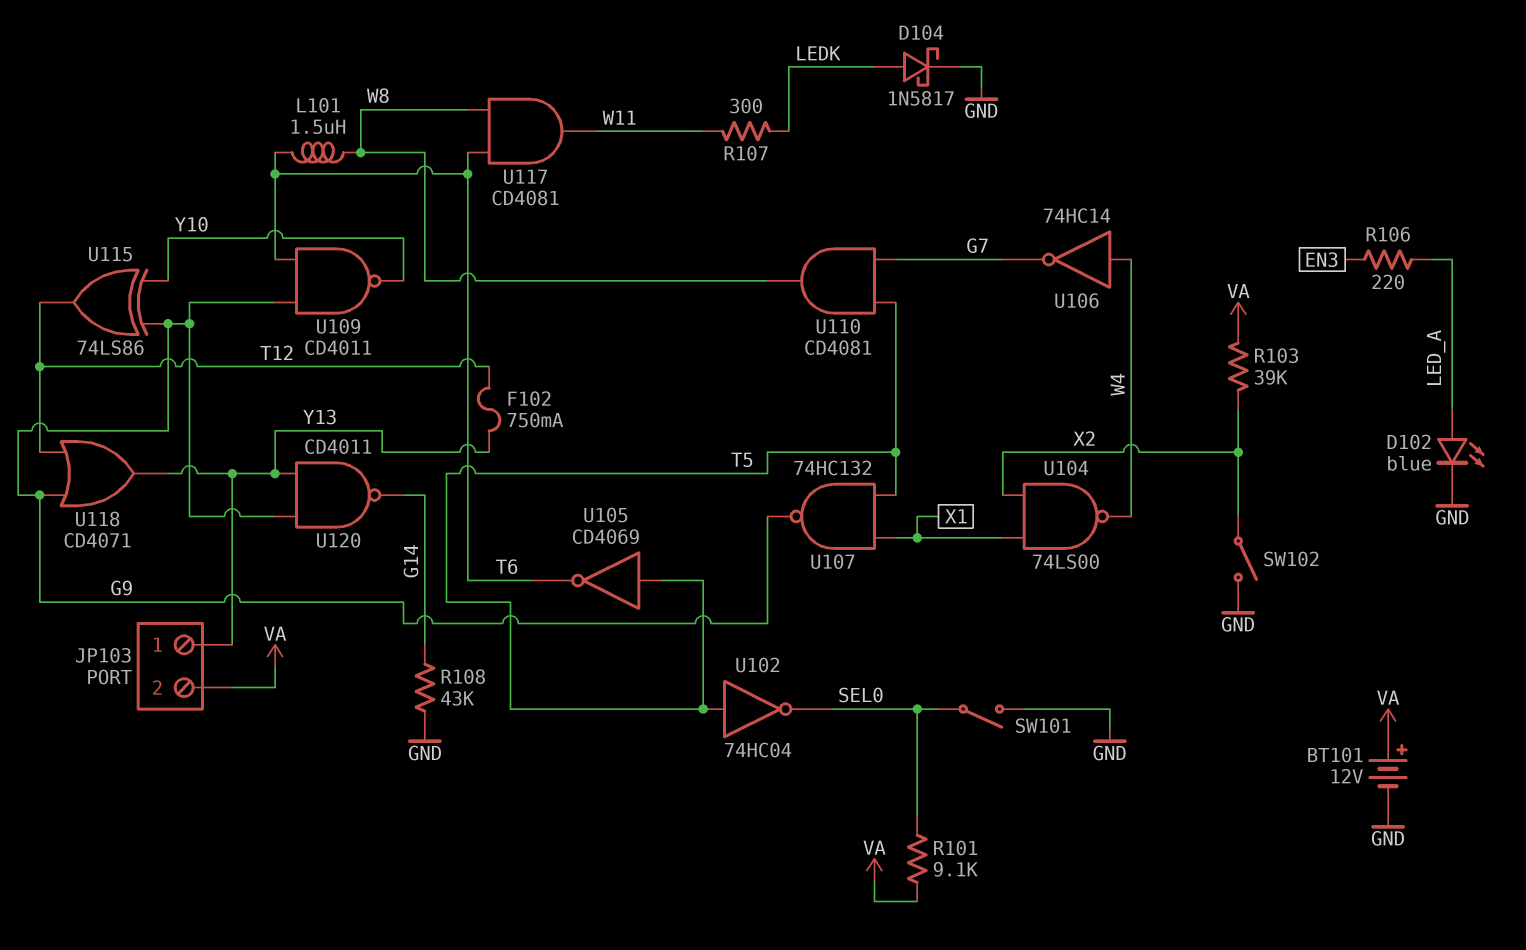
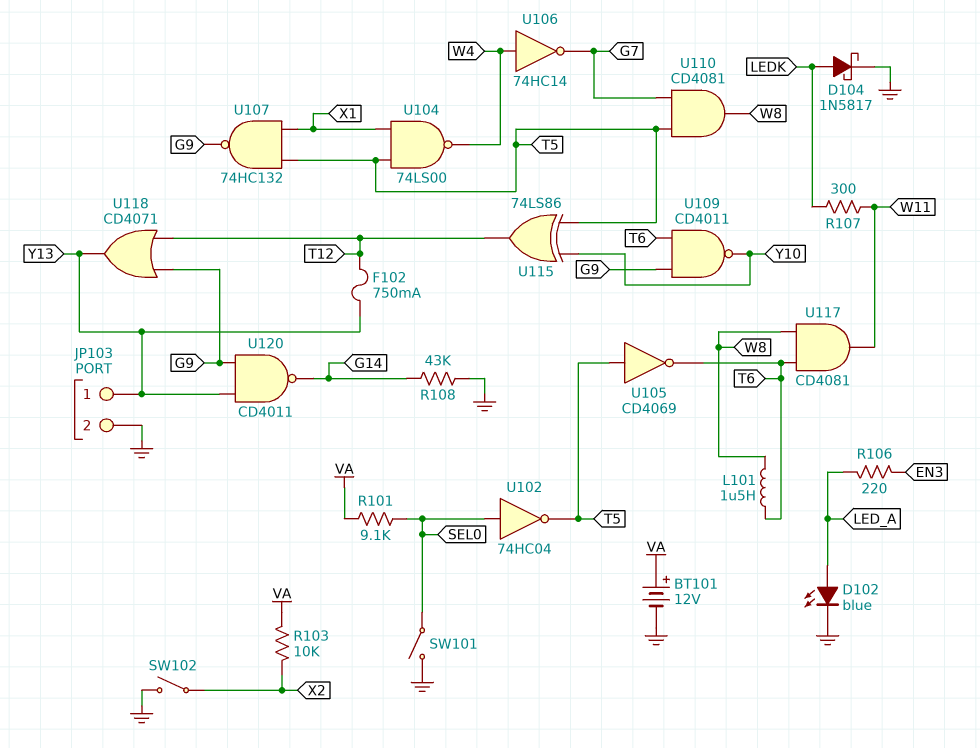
JP103 pin 2: VA -> GND
R103: 39k (VA, X2) -> 10k (VA, X2)
U102: NOT 74HC04 (in T5, out SEL0) -> NOT 74HC04 (in SEL0, out T5)
U104: NAND 74LS00 (in X1, in X2, out W4) -> NAND 74LS00 (in T5, in X1, out W4)
U115: XOR 74LS86 (in G9, in Y10, out T12) -> XOR 74LS86 (in T5, in Y10, out T12)

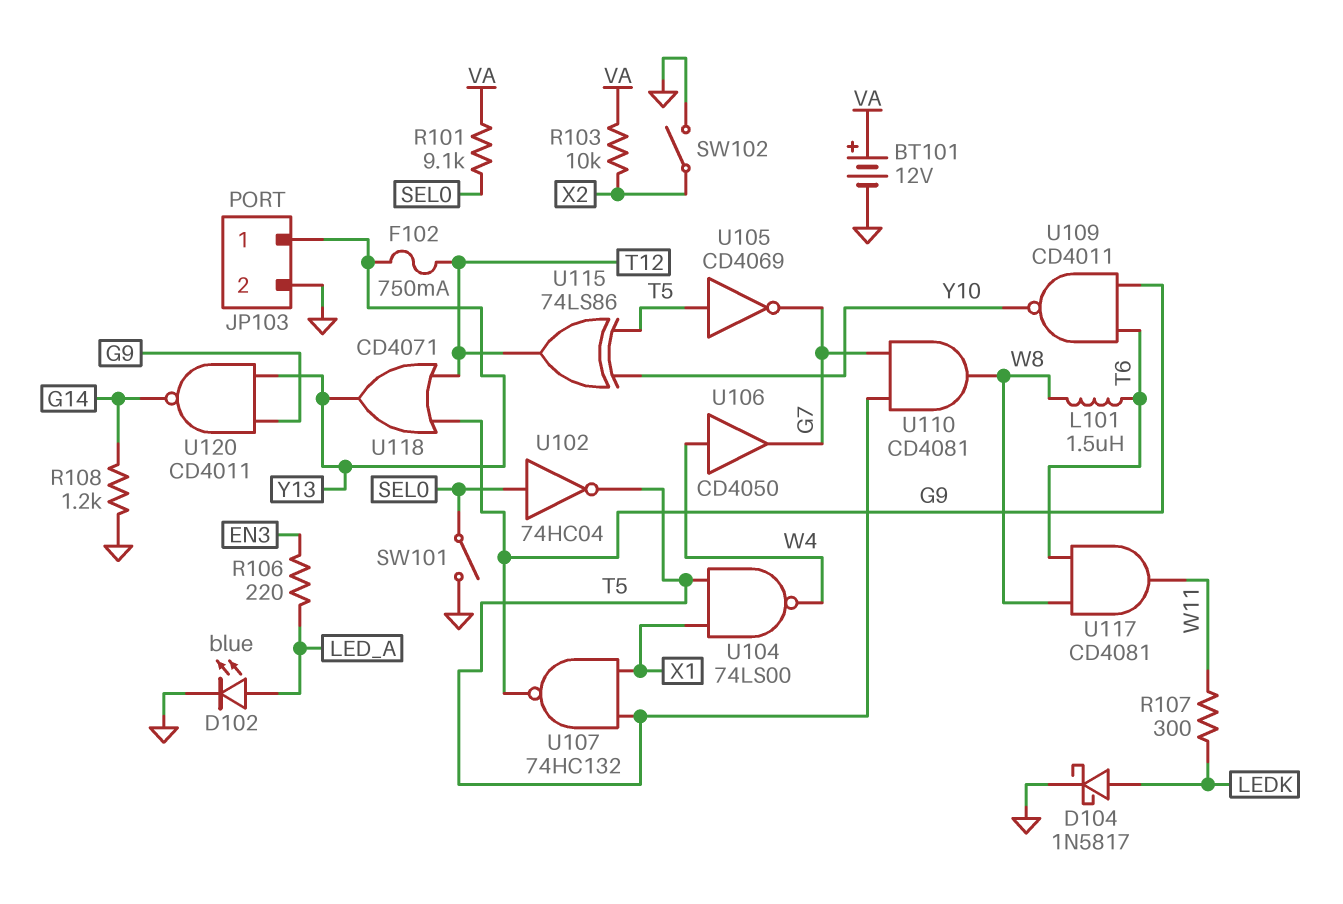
R108: 43k (G14, GND) -> 1.2k (G14, GND)
U105: NOT CD4069 (in T5, out T6) -> NOT CD4069 (in T5, out G7)
U106: NOT 74HC14 (in W4, out G7) -> buffer CD4050 (in W4, out G7)

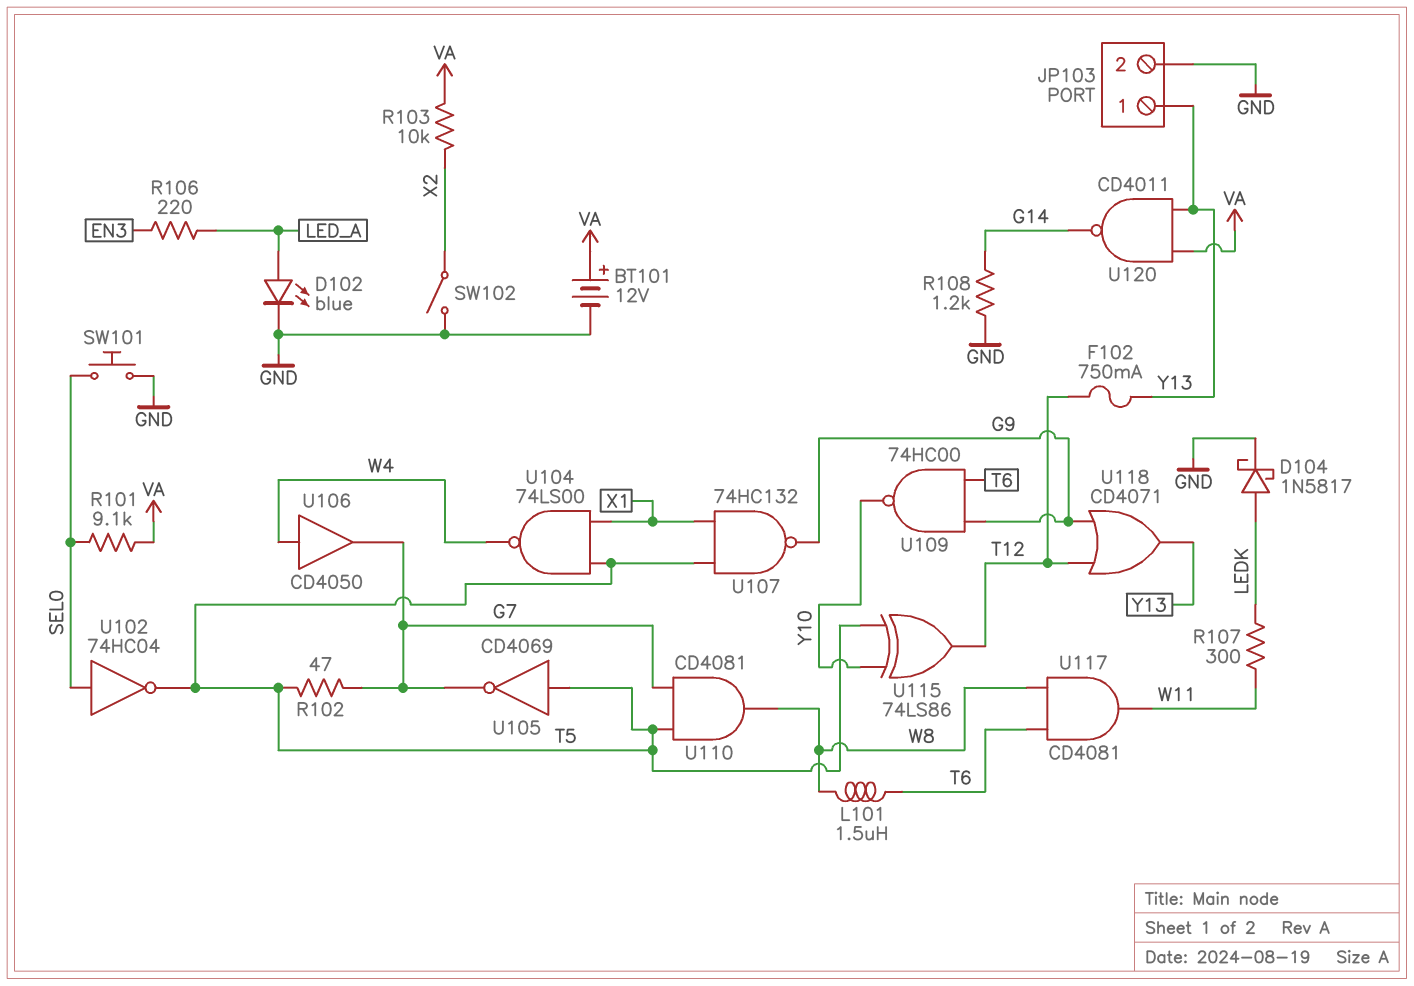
R102: none -> 47 (G7, T5)
SW101: switch (GND, SEL0) -> button (GND, SEL0)
U109: NAND CD4011 (in G9, in T6, out Y10) -> NAND 74HC00 (in G9, in T6, out Y10)
U120: NAND CD4011 (in G9, in Y13, out G14) -> NAND CD4011 (in VA, in Y13, out G14)

